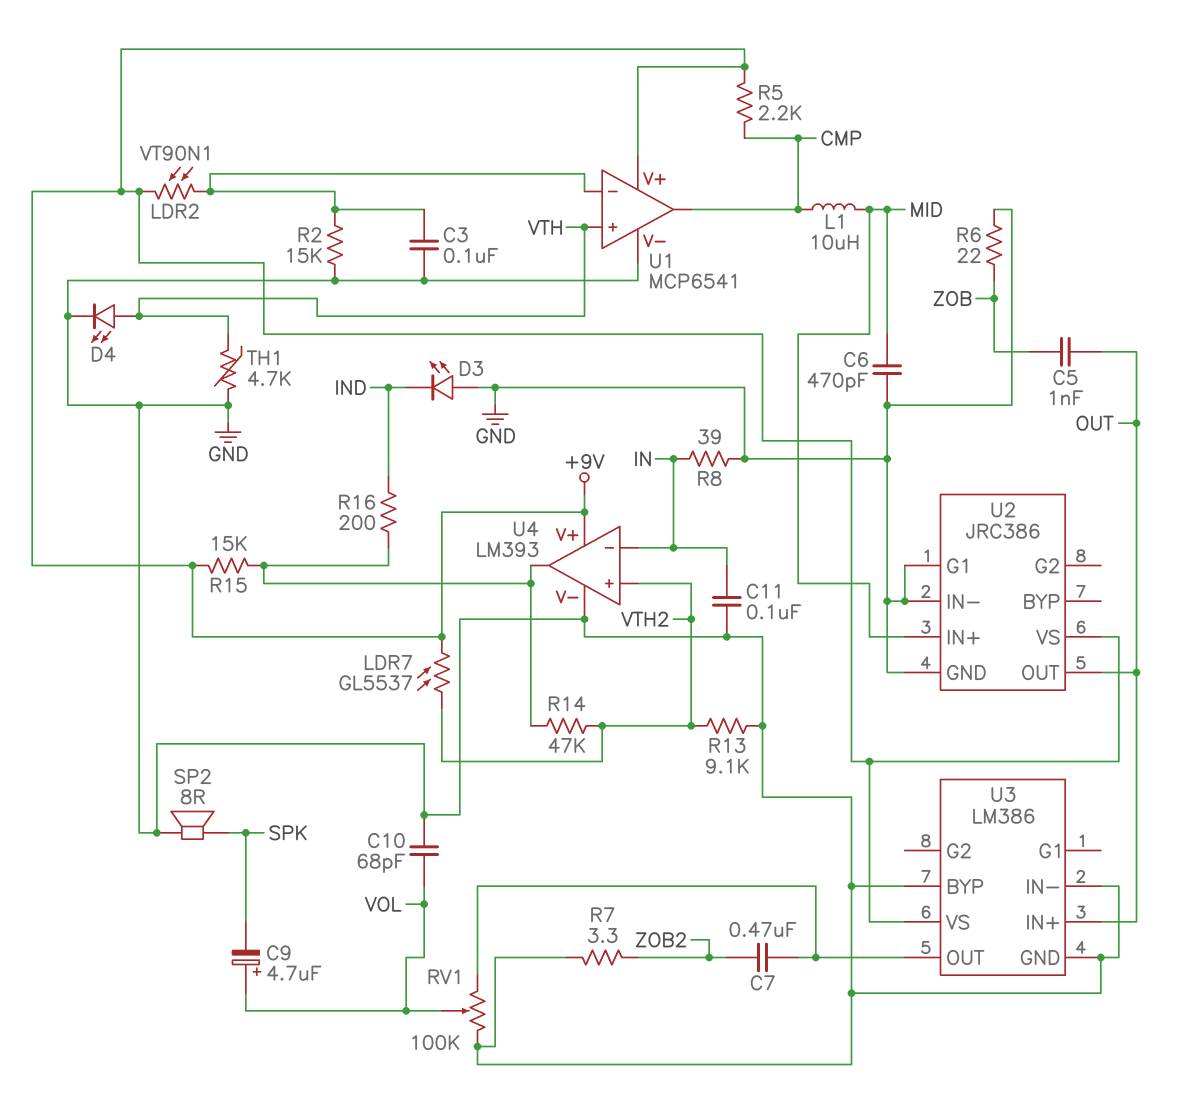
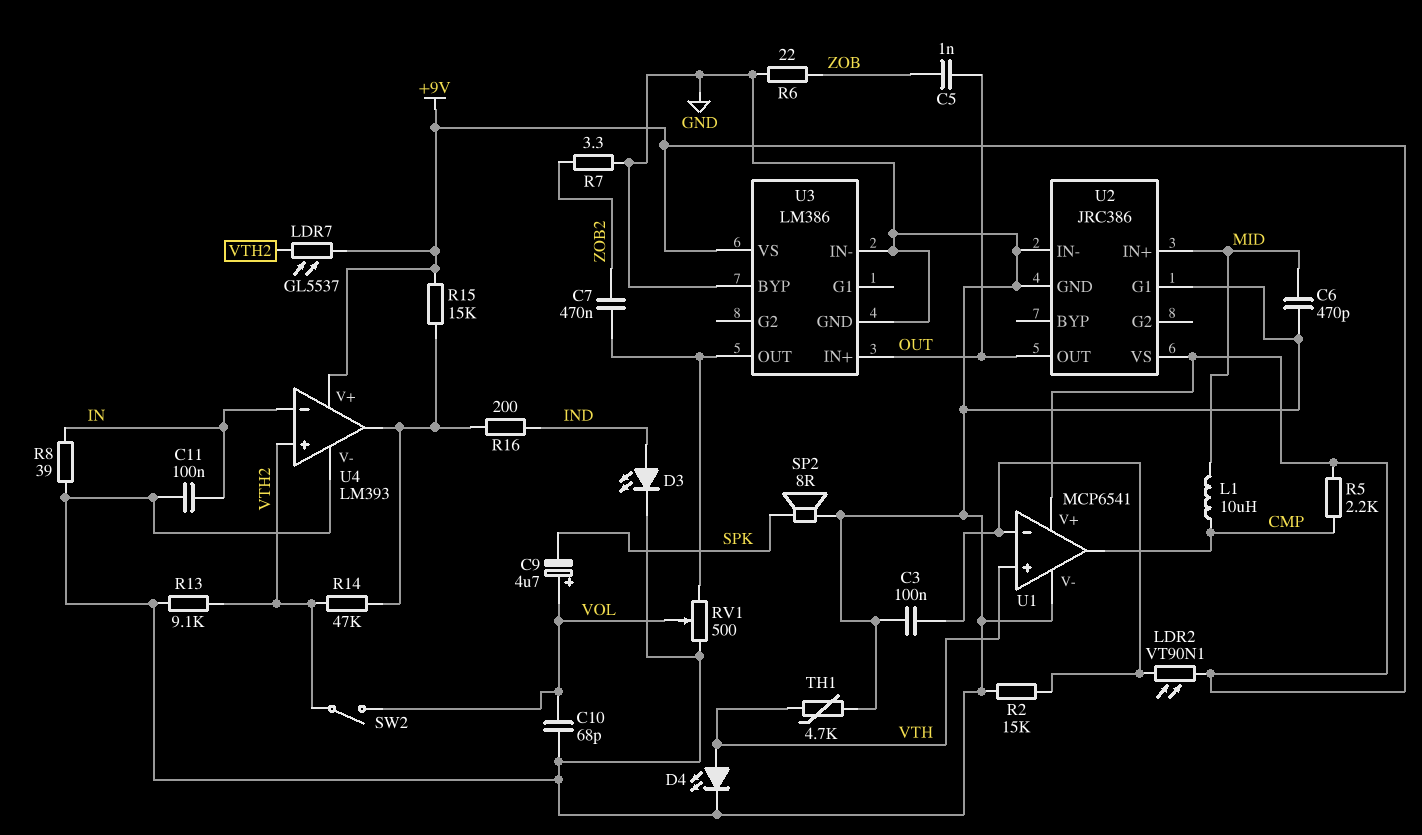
D3: LED (A GND, K IND) -> LED (A IND, K GND)
RV1: 100k (GND, U3/OUT, wiper VOL) -> 500 (GND, U3/OUT, wiper VOL)
SW2: none -> switch (VOL, VTH2)

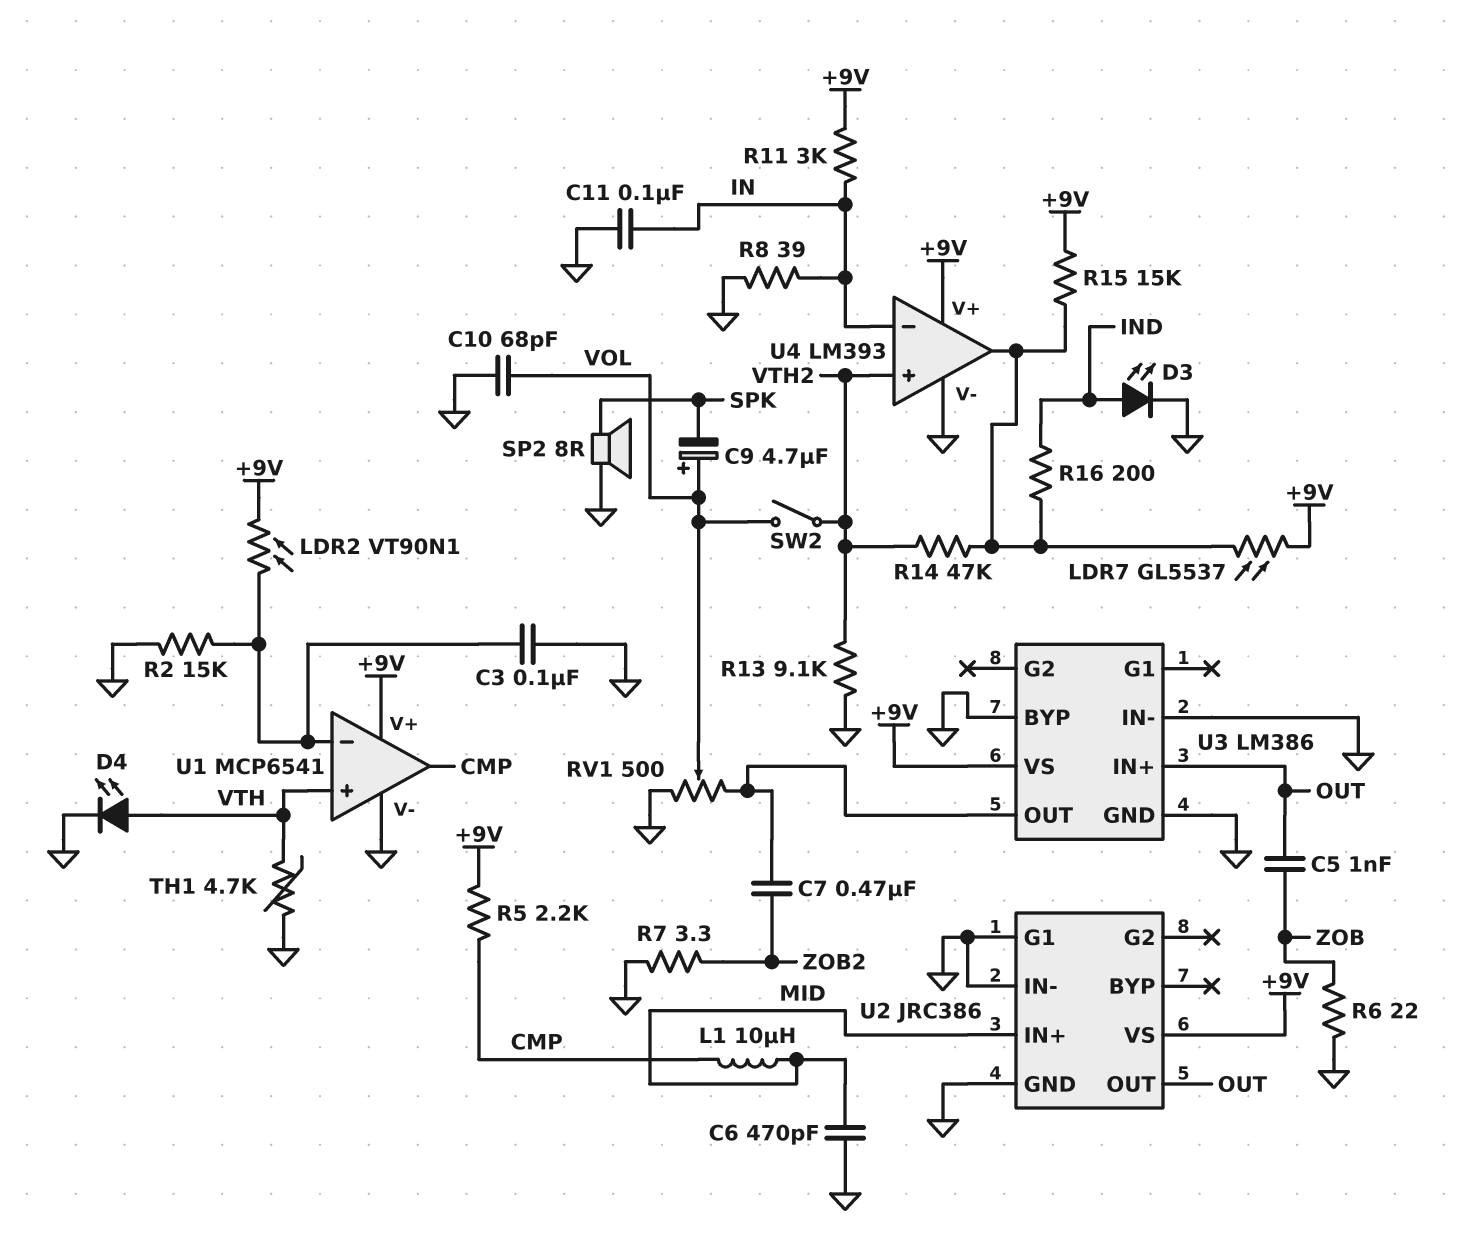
LDR7: GL5537 (+9V, VTH2) -> GL5537 (+9V, U4/out)
R11: none -> 3k (+9V, IN)

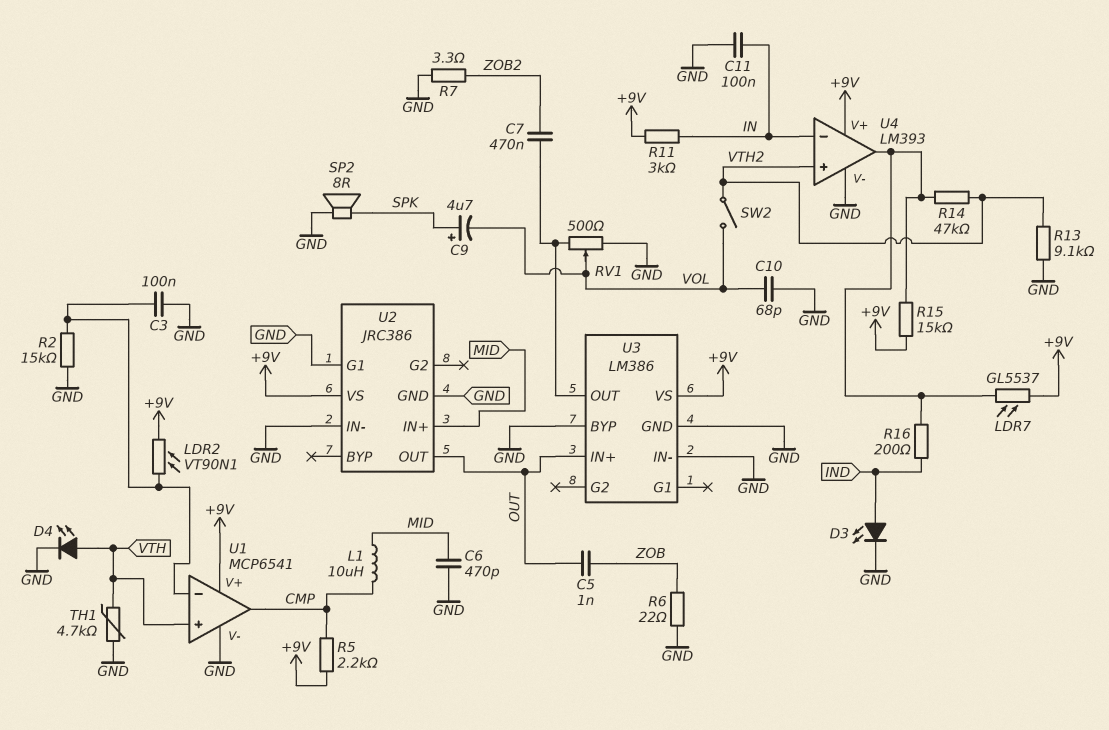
C9: 4.7uF (plus VOL, minus SPK) -> 4.7uF (plus SPK, minus VOL)
R8: 39 (GND, IN) -> none

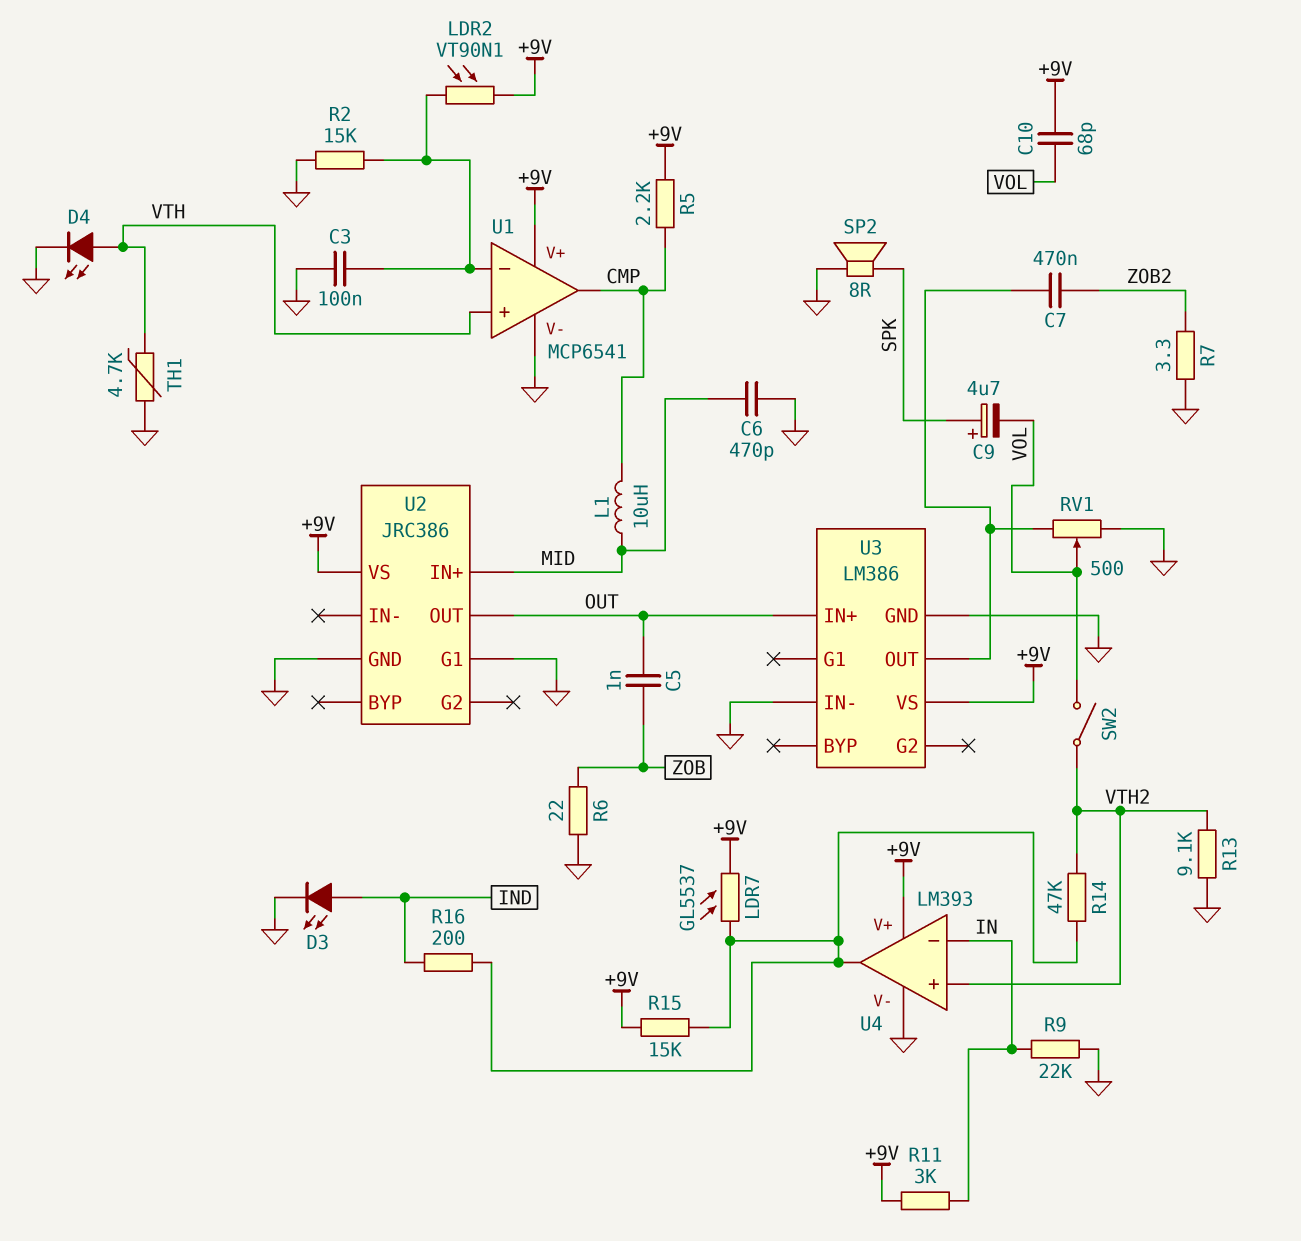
C10: 68pF (GND, VOL) -> 68pF (+9V, VOL)
C11: 100nF (GND, IN) -> none
R9: none -> 22k (GND, IN)
U2 pin IN-: GND -> none
U3 pin BYP: GND -> none

